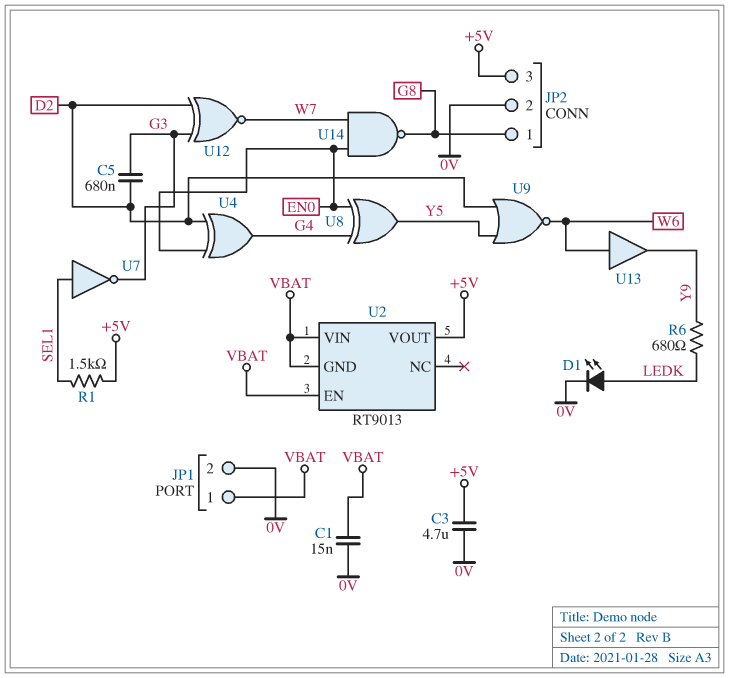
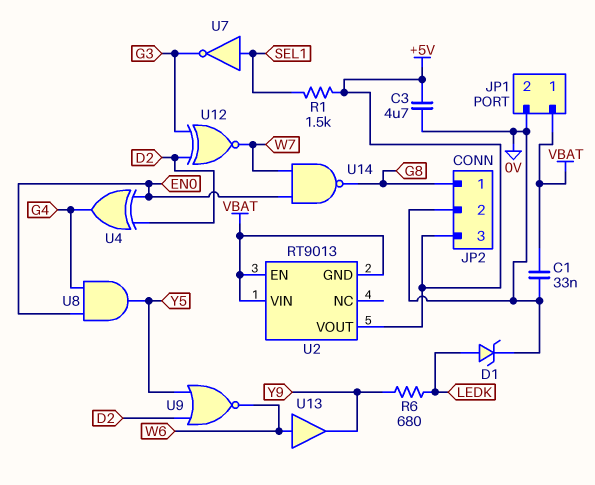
C1: 15nF (0V, VBAT) -> 33nF (0V, VBAT)
C5: 680nF (D2, G3) -> none
D1: LED (A LEDK, K 0V) -> zener (A LEDK, K 0V)
U8: XOR (in EN0, in G4, out Y5) -> AND (in EN0, in G4, out Y5)

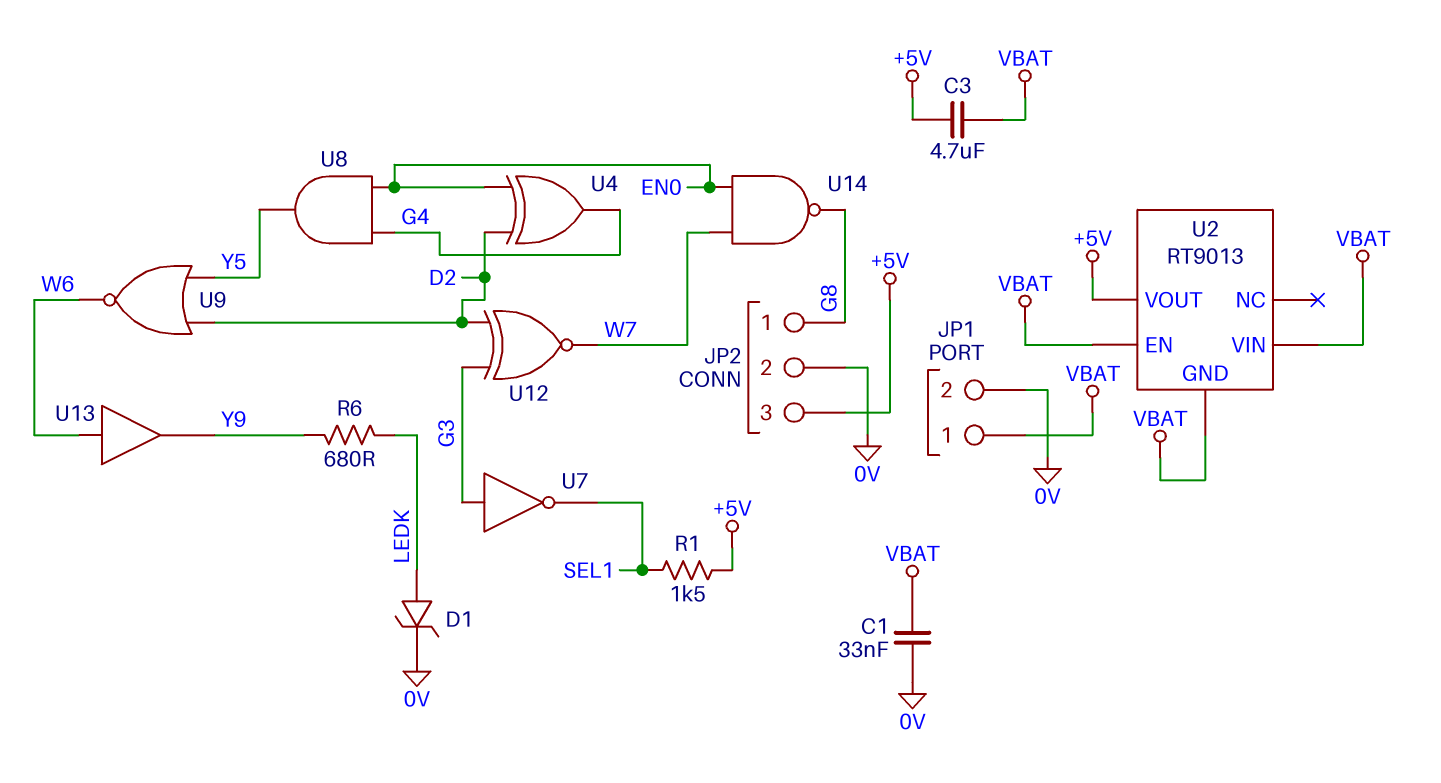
C3: 4.7uF (+5V, 0V) -> 4.7uF (+5V, VBAT)
U7: NOT (in SEL1, out G3) -> NOT (in G3, out SEL1)

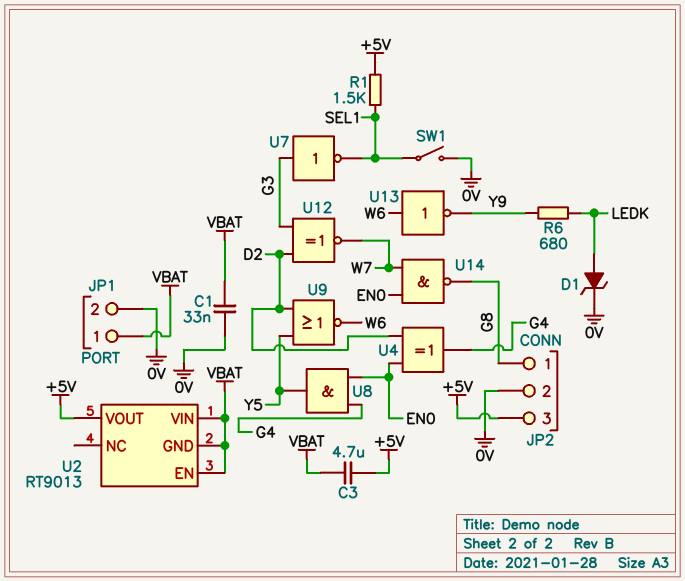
SW1: none -> switch (0V, SEL1)
U13: buffer (in W6, out Y9) -> NOT (in W6, out Y9)

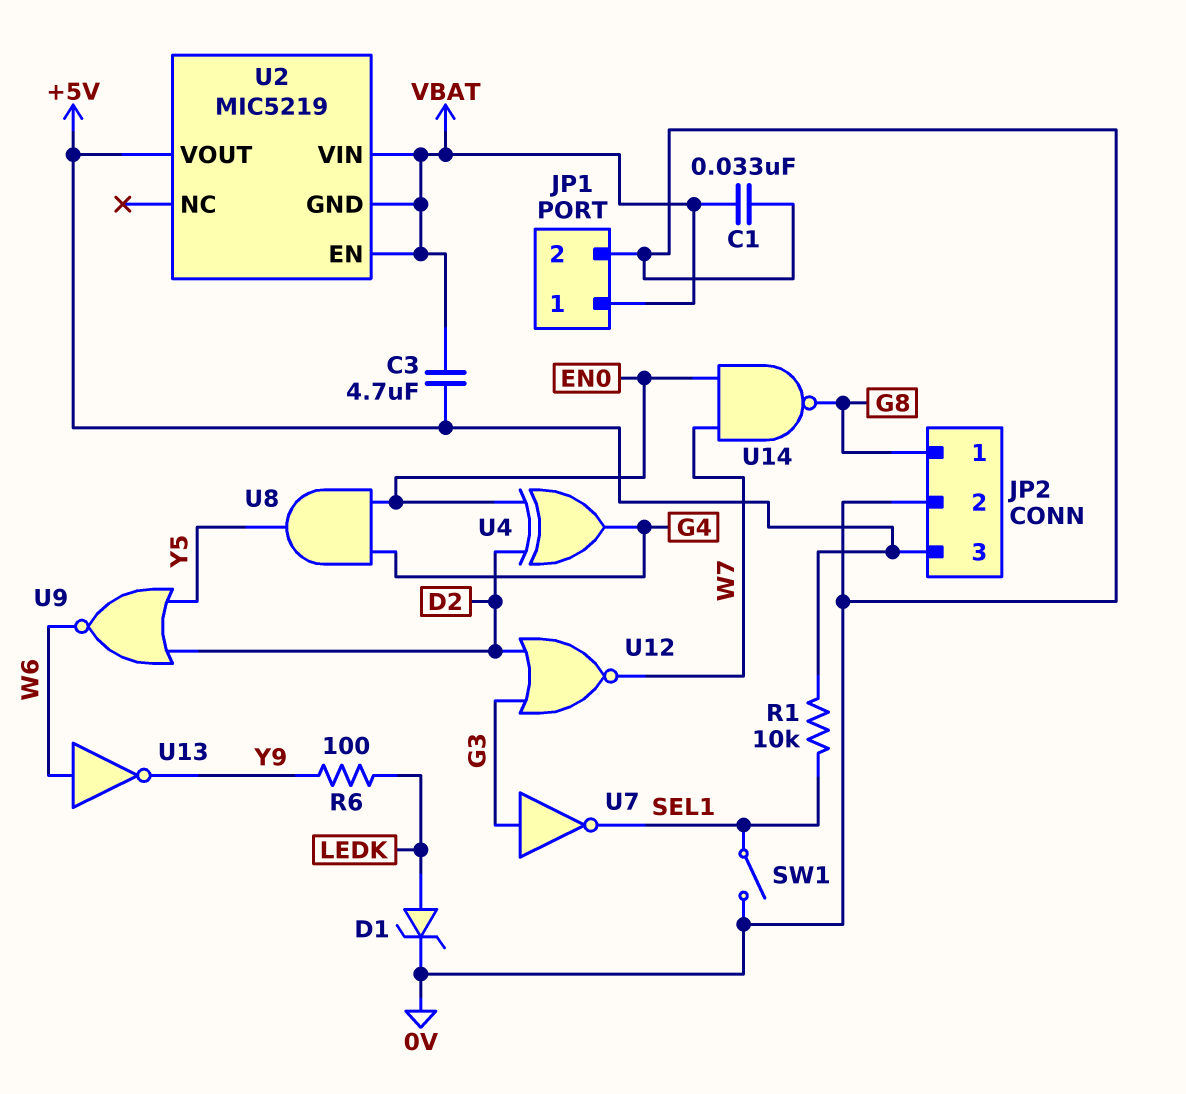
R1: 1.5k (+5V, SEL1) -> 10k (+5V, SEL1)
R6: 680 (LEDK, Y9) -> 100 (LEDK, Y9)
U2: RT9013 -> MIC5219
U12: XNOR (in D2, in G3, out W7) -> NOR (in D2, in G3, out W7)

